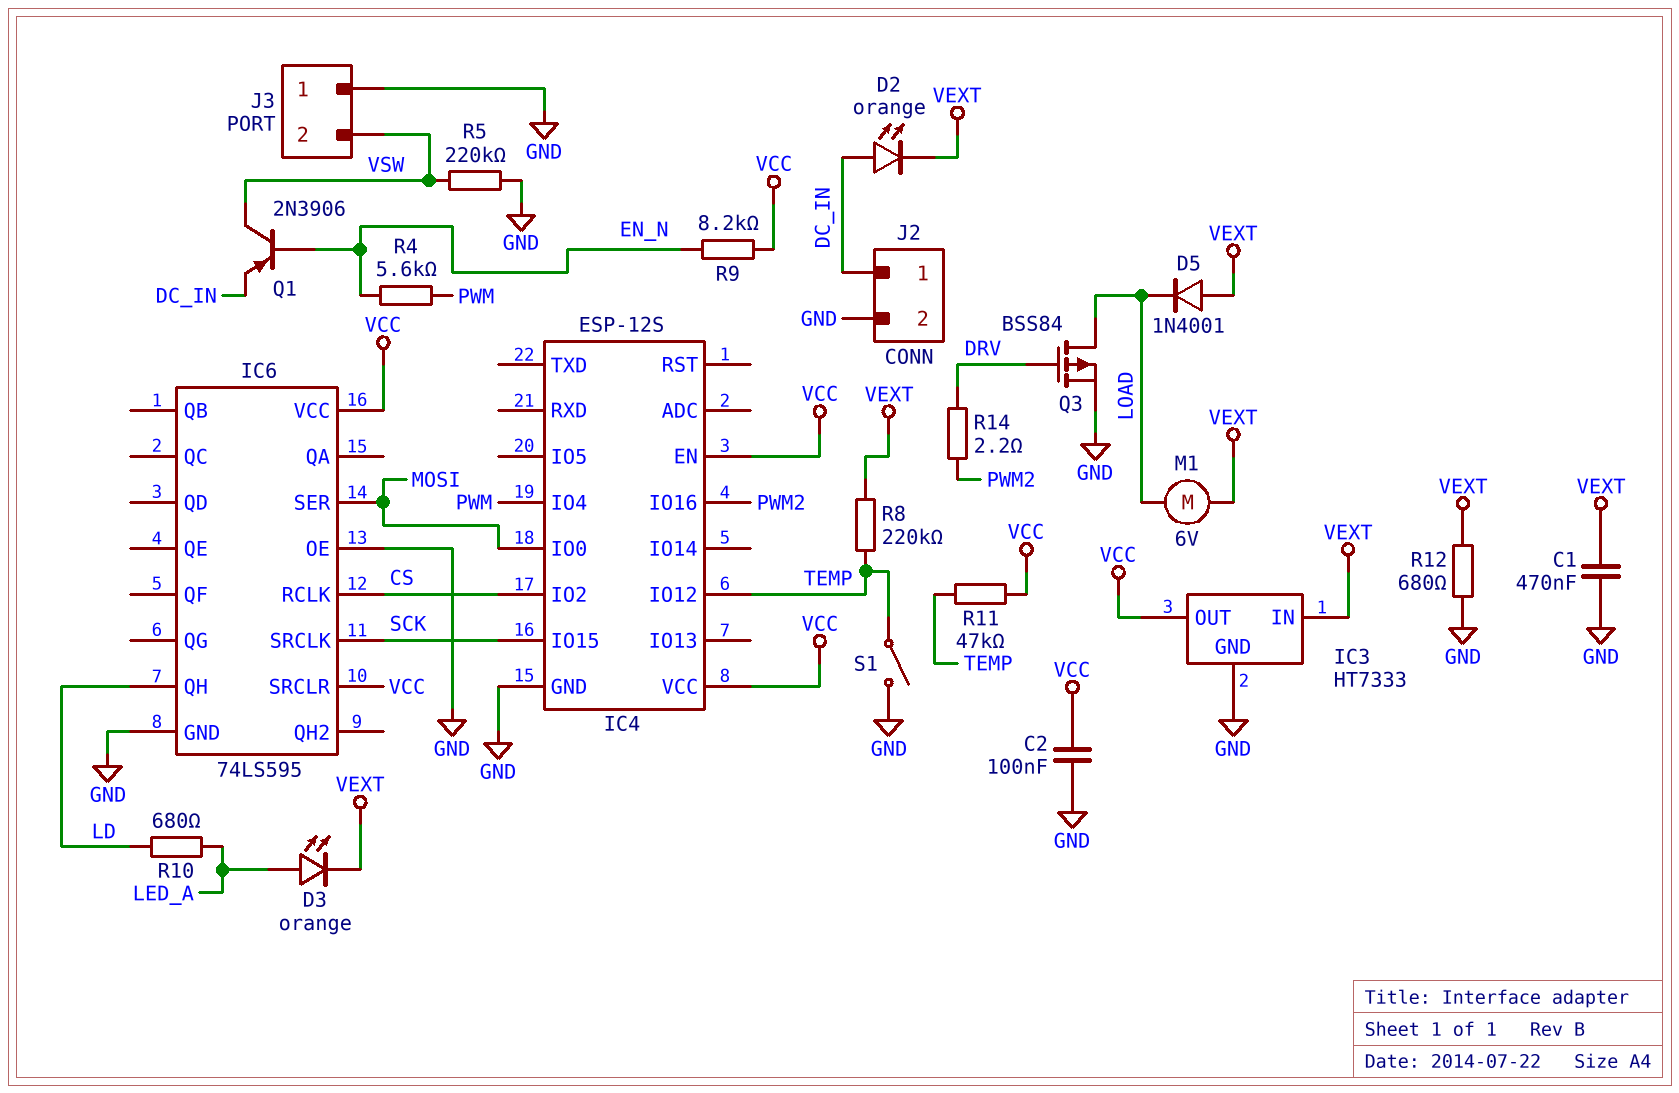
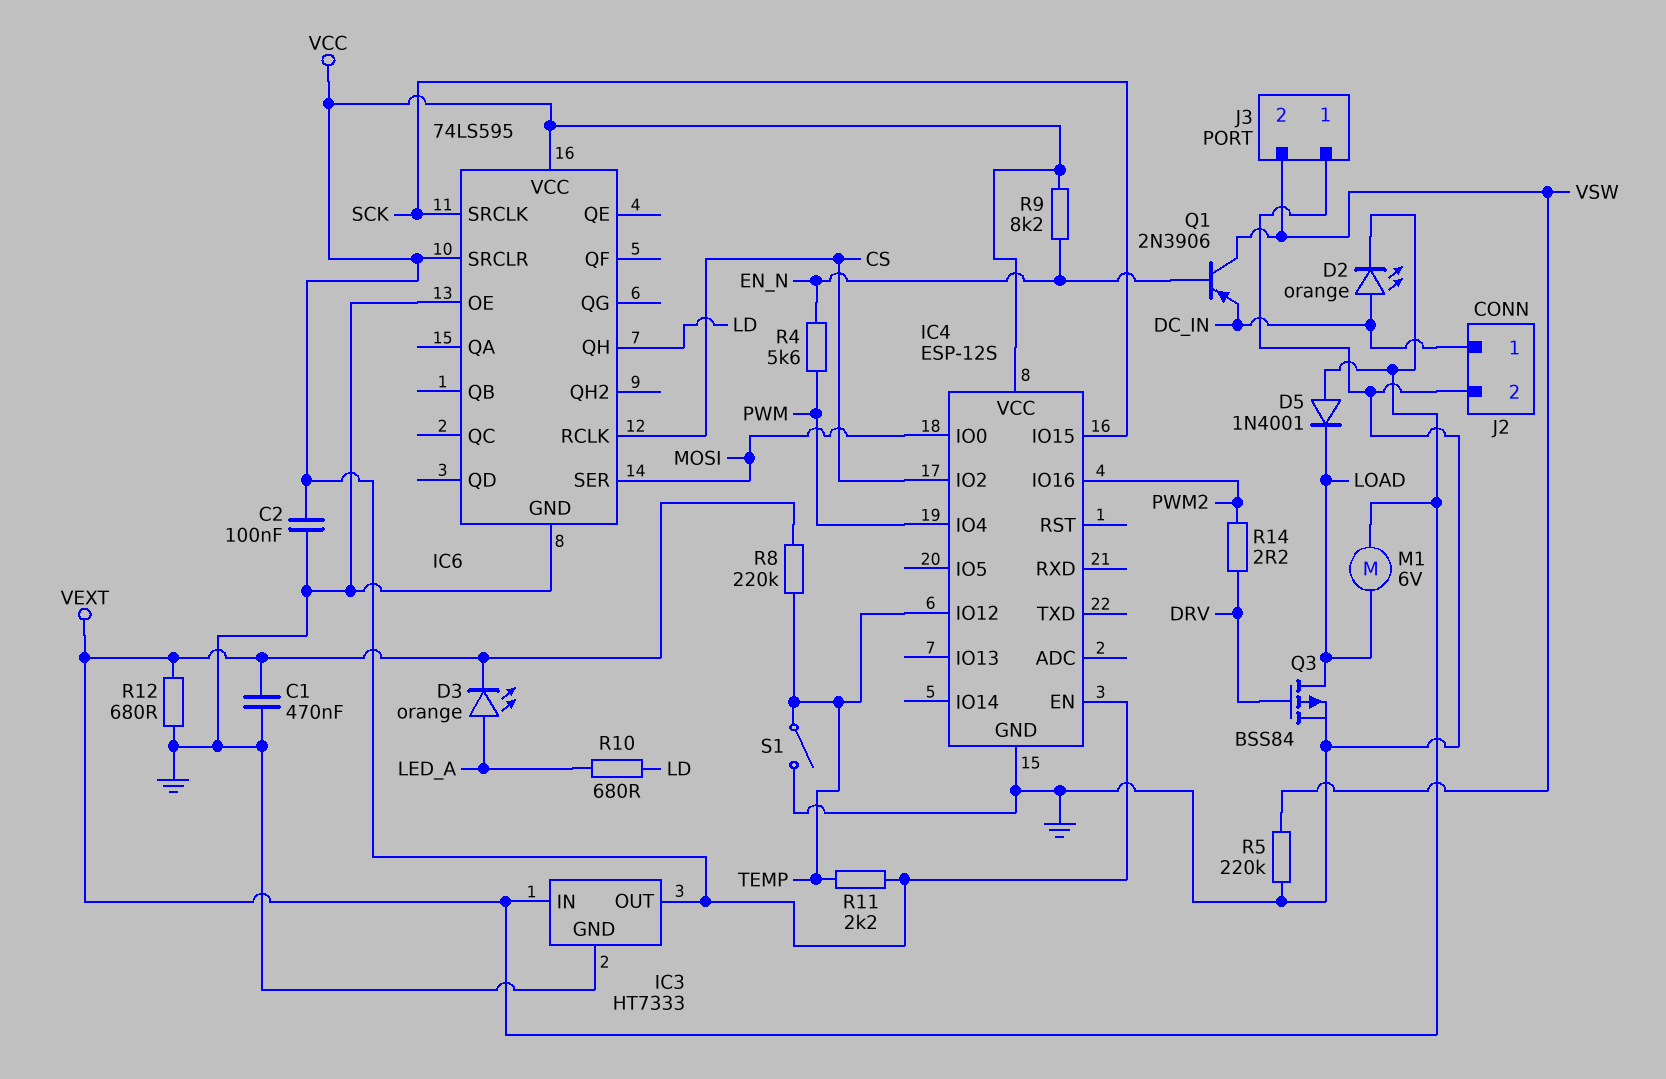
R11: 47k (TEMP, VCC) -> 2.2k (TEMP, VCC)

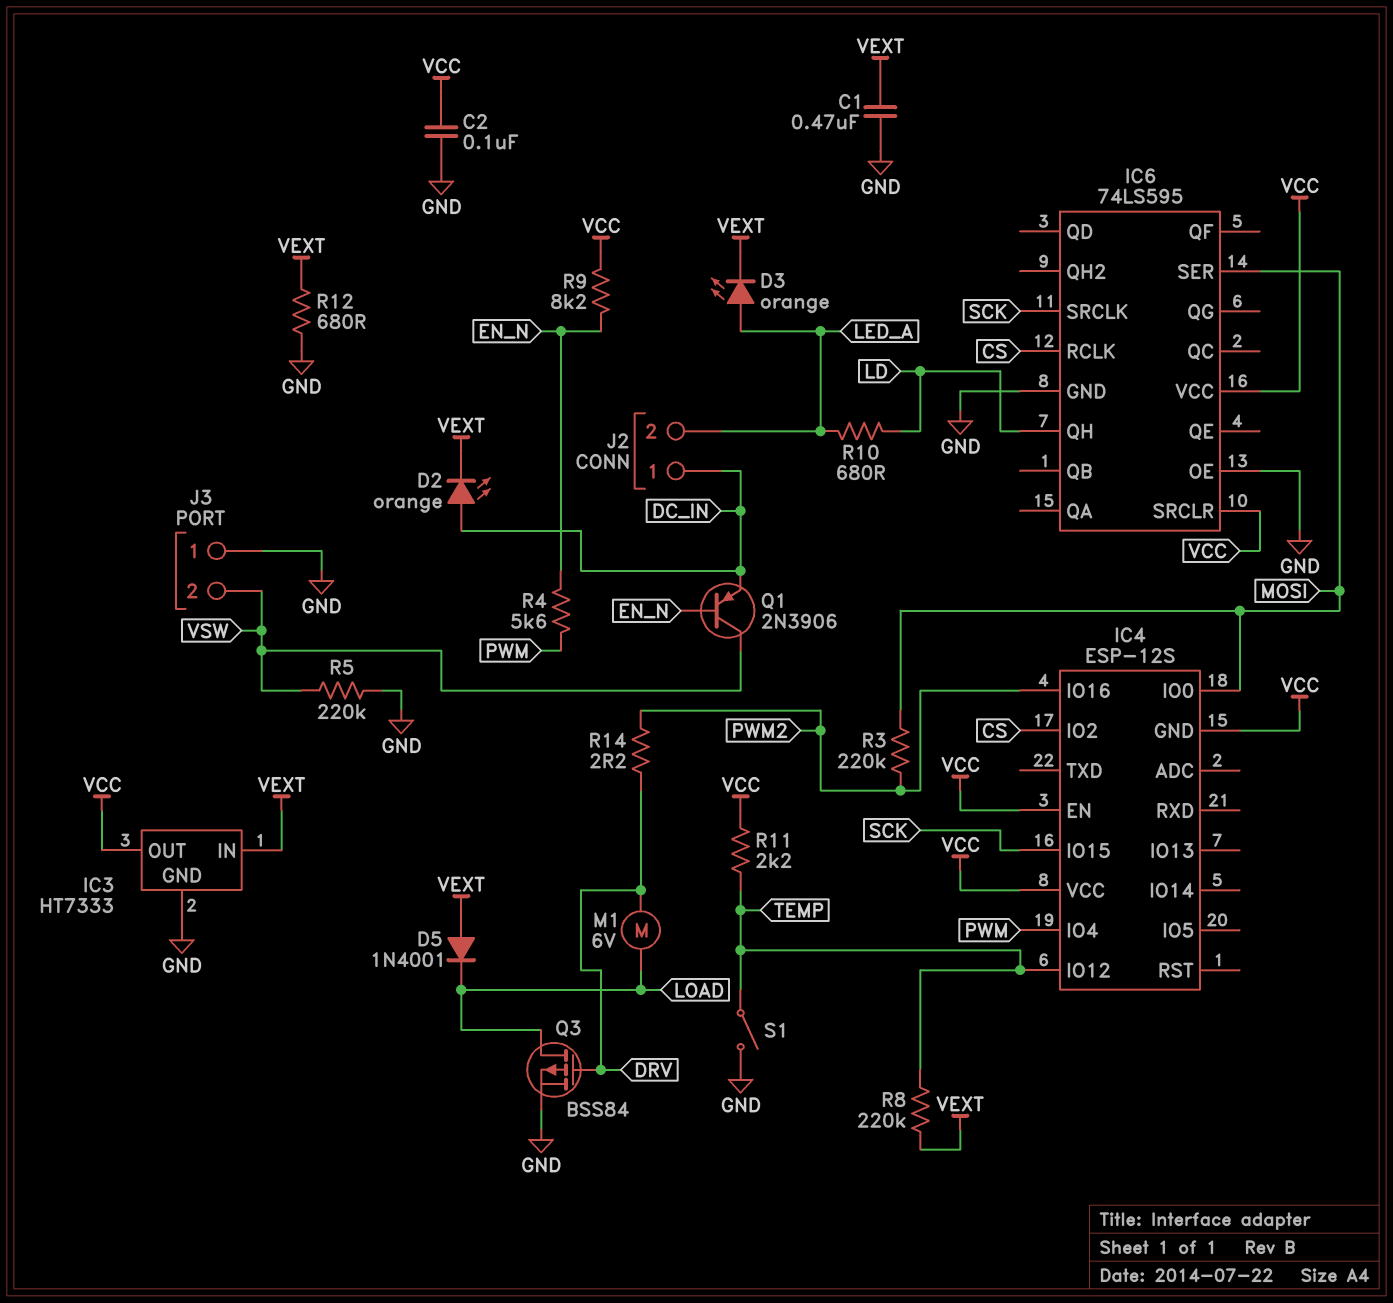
IC4 pin GND: GND -> VCC
J2 pin 2: GND -> LED_A
M1: motor 6V (LOAD, VEXT) -> motor 6V (DRV, LOAD)
R3: none -> 220k (MOSI, PWM2)

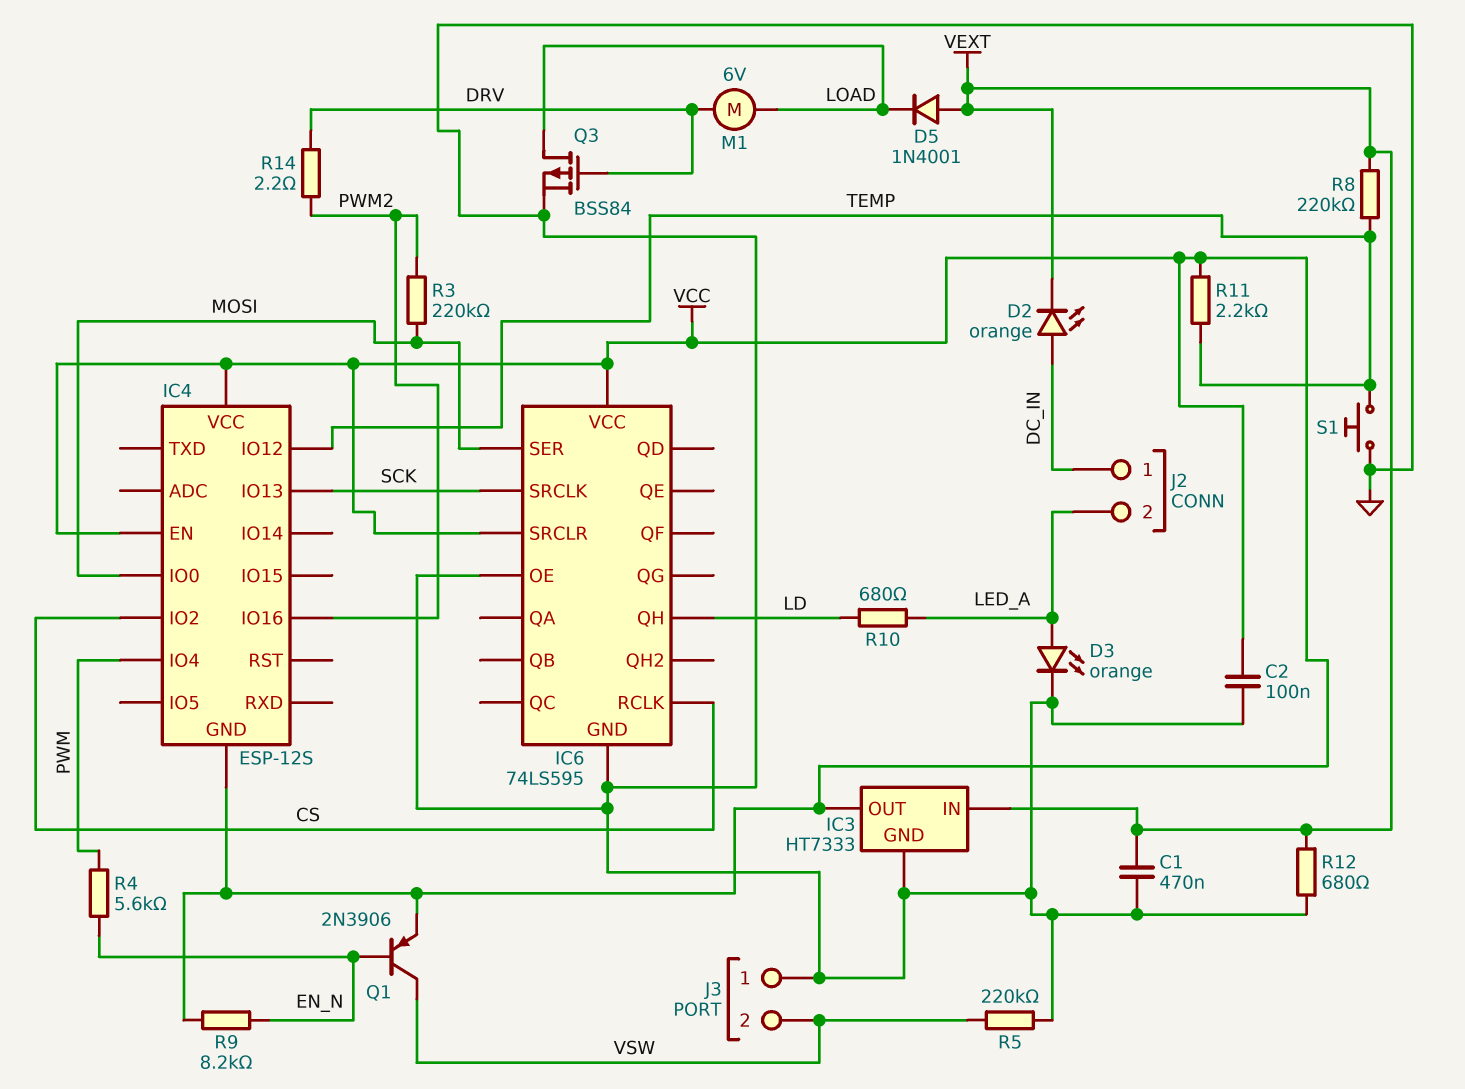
D3: LED orange (A LED_A, K VEXT) -> LED orange (A LED_A, K GND)
IC4 pin IO13: none -> SCK
IC4 pin IO15: SCK -> none
Q1: PNP 2N3906 (B EN_N, C VSW, E DC_IN) -> PNP 2N3906 (B EN_N, C VSW, E VCC)
S1: switch (GND, TEMP) -> button (GND, TEMP)

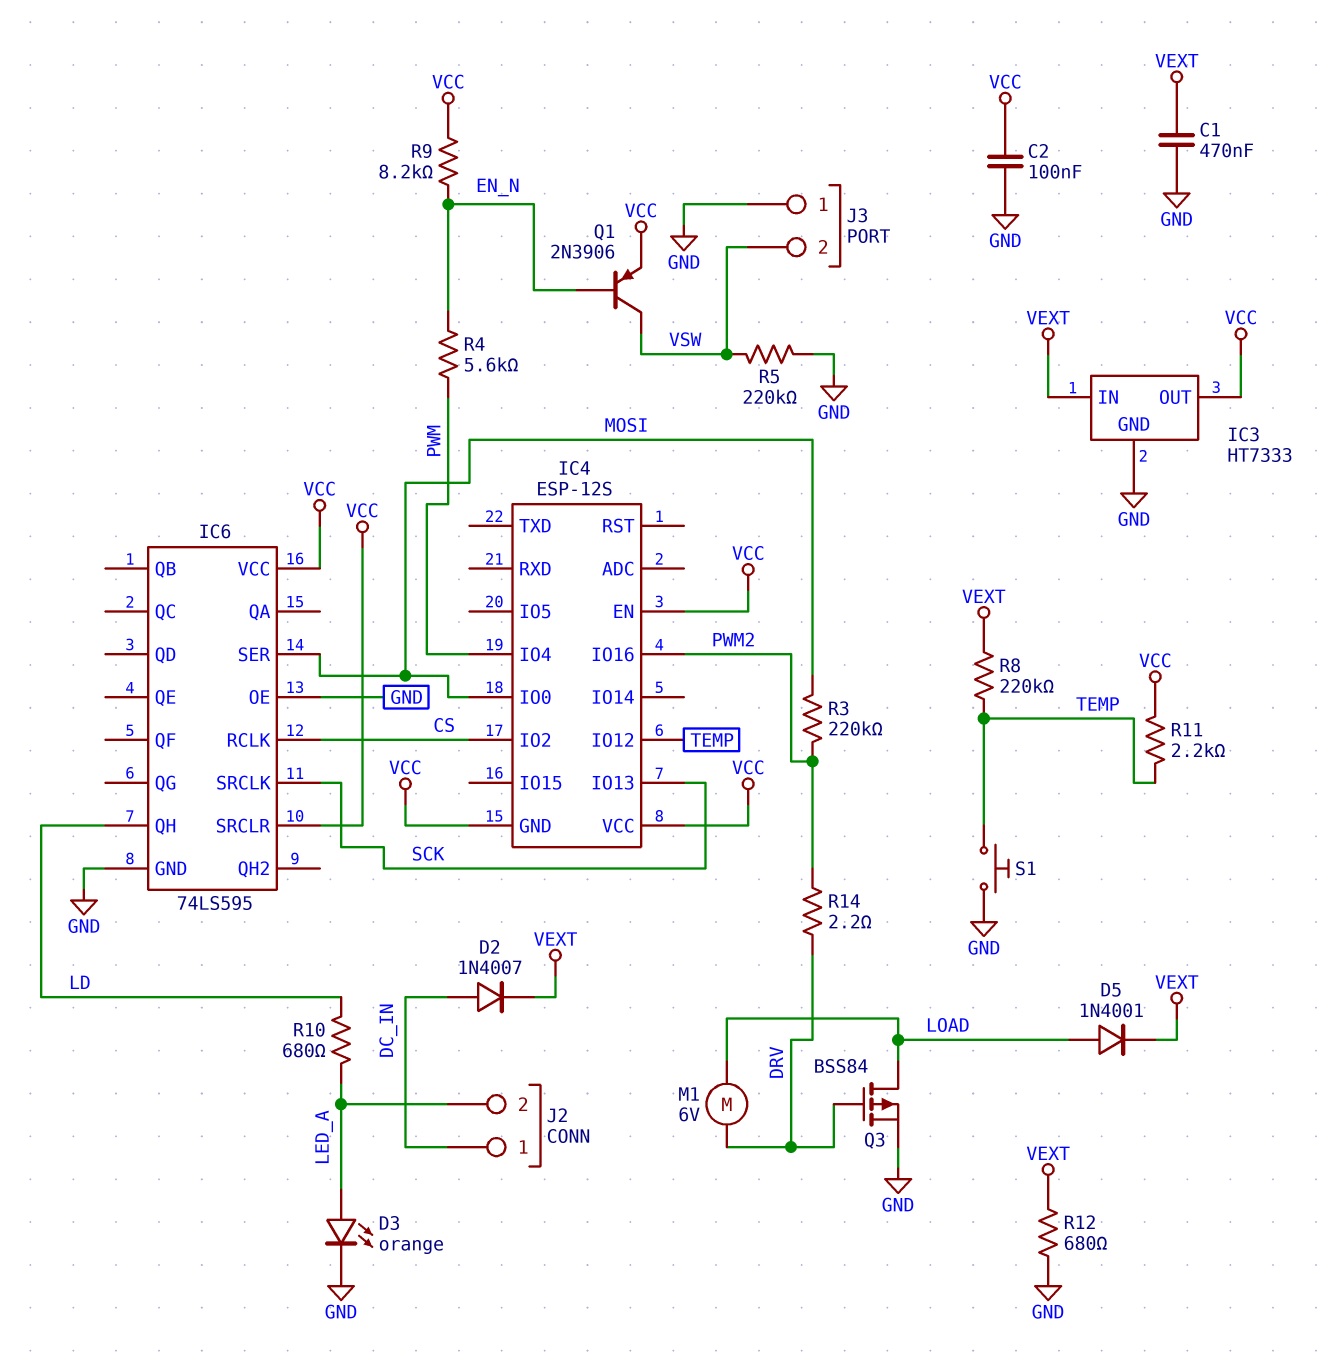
D2: LED orange (A DC_IN, K VEXT) -> diode 1N4007 (A DC_IN, K VEXT)
D5: diode 1N4001 (A VEXT, K LOAD) -> diode 1N4001 (A LOAD, K VEXT)

